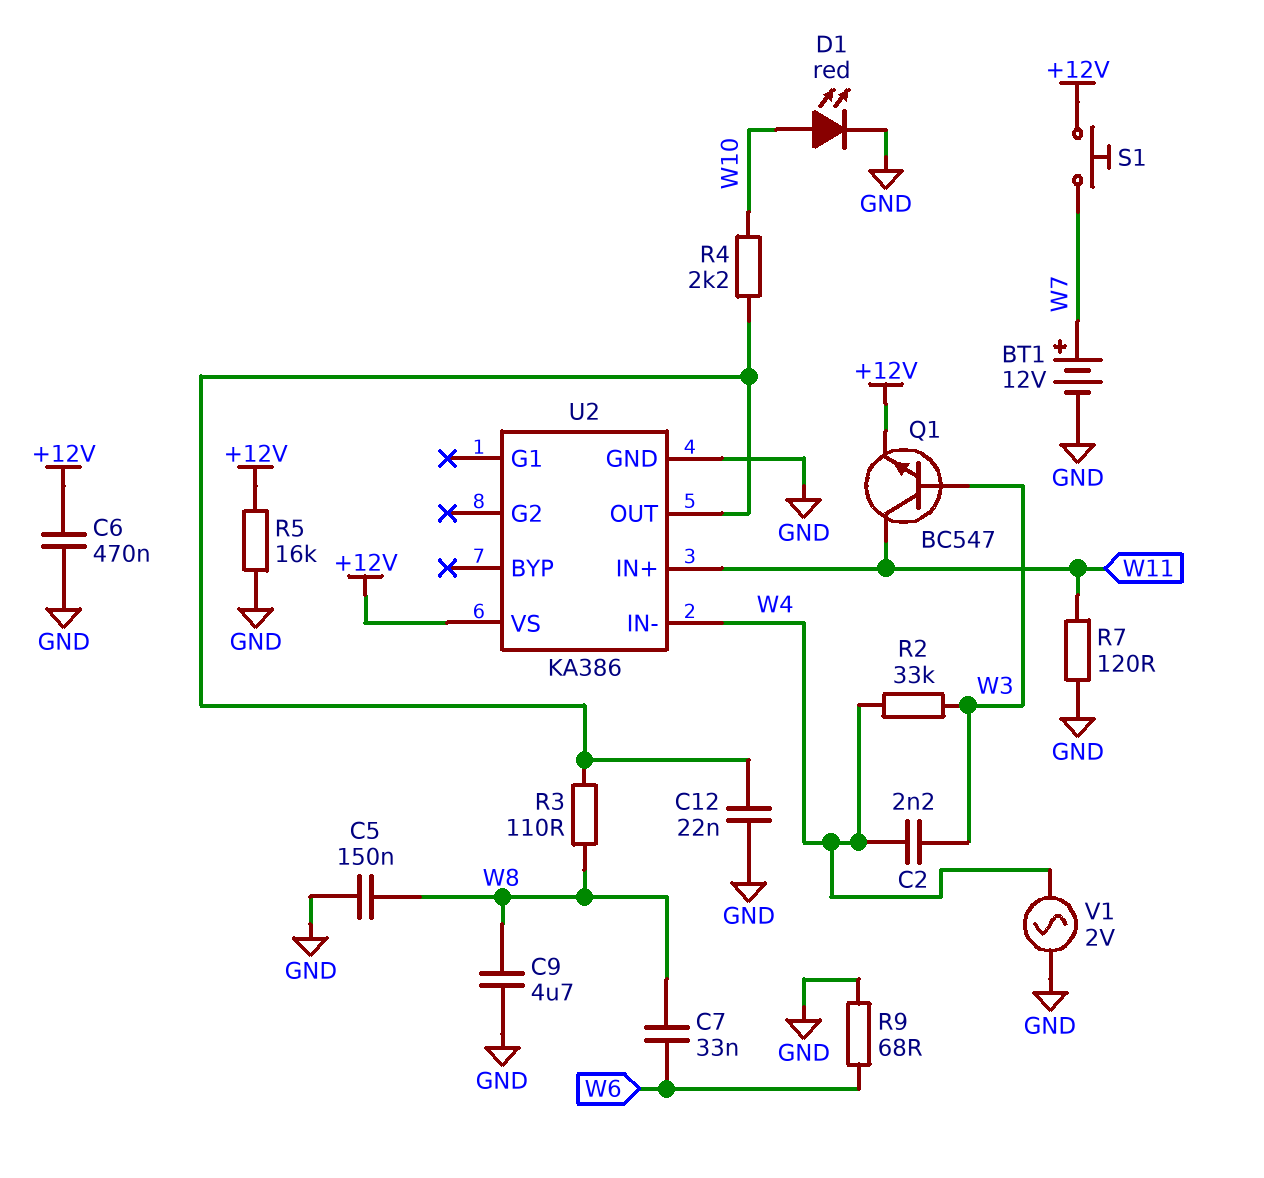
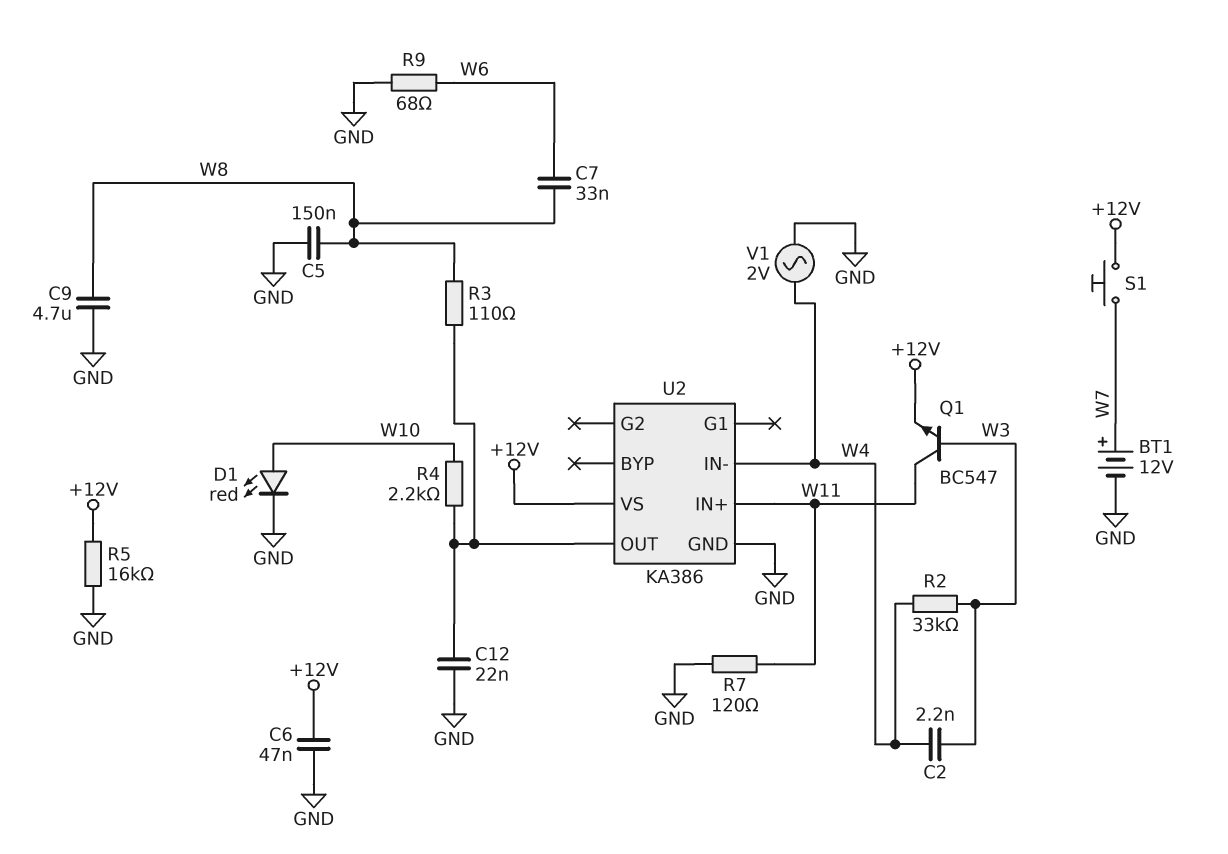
C6: 470nF (+12V, GND) -> 47nF (+12V, GND)

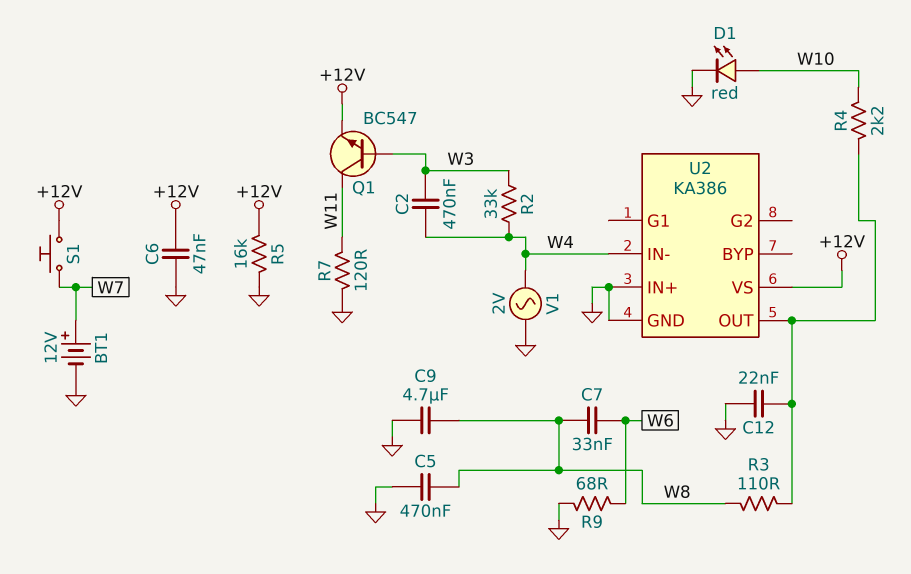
C2: 2.2nF (W3, W4) -> 470nF (W3, W4)
C5: 150nF (GND, W8) -> 470nF (GND, W8)
U2 pin IN+: W11 -> GND

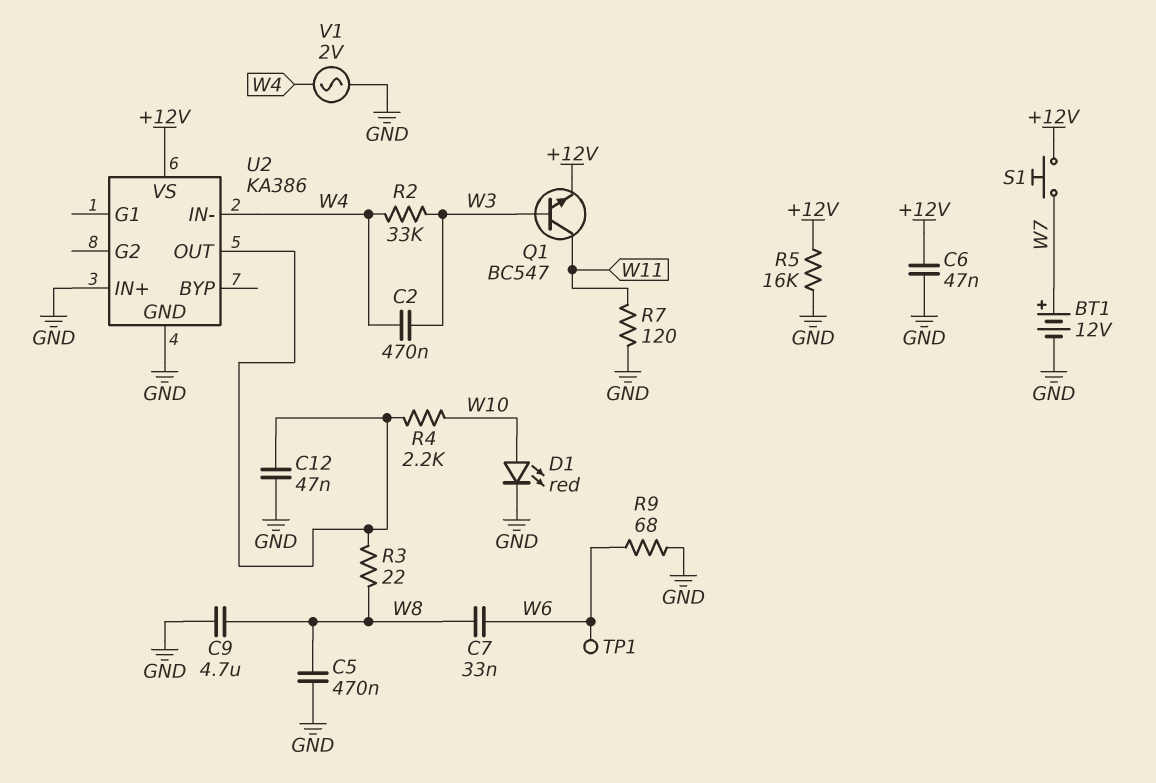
C12: 22nF (GND, U2/OUT) -> 47nF (GND, U2/OUT)
R3: 110 (U2/OUT, W8) -> 22 (U2/OUT, W8)
TP1: none -> test point (W6)

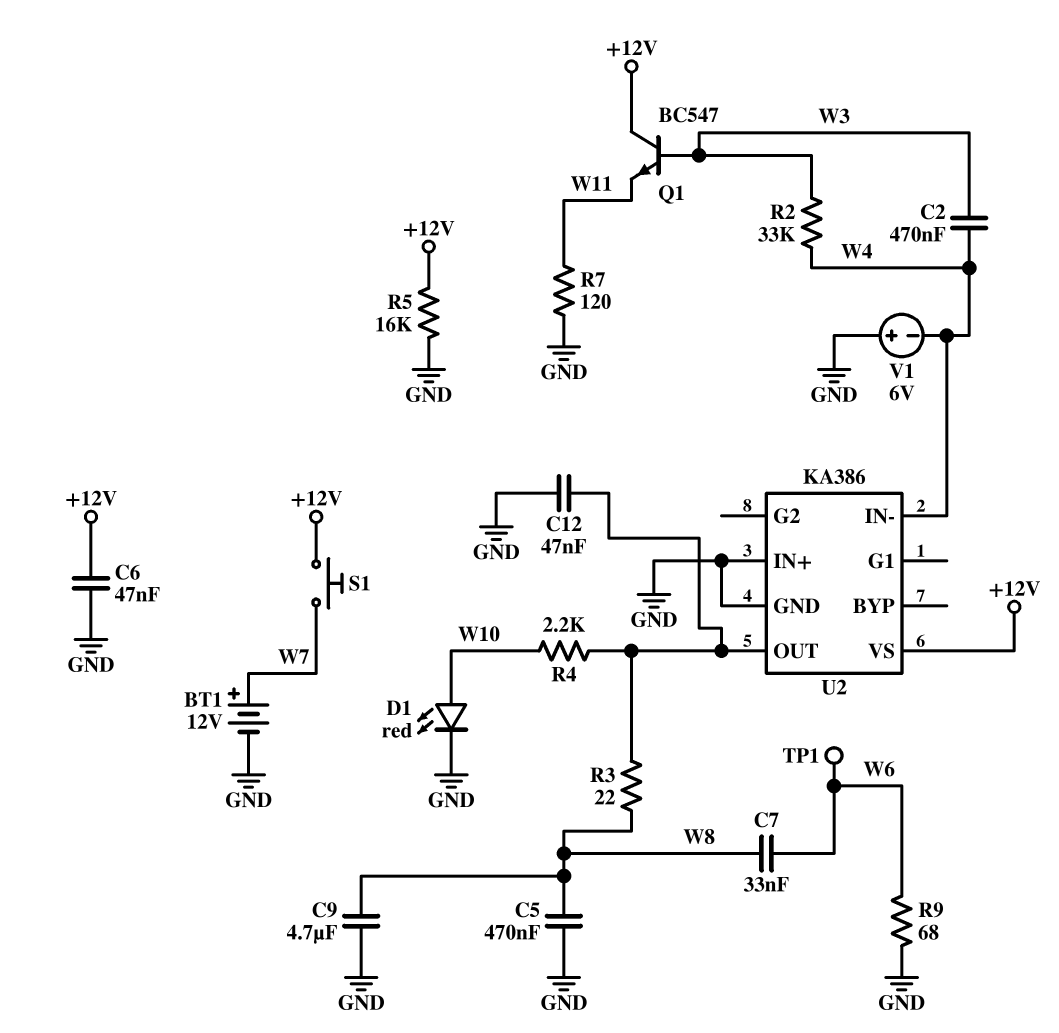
Q1: NPN BC547 (B W3, C W11, E +12V) -> NPN BC547 (B W3, C +12V, E W11)
V1: AC 2V (GND, W4) -> 6V (plus GND, minus W4)

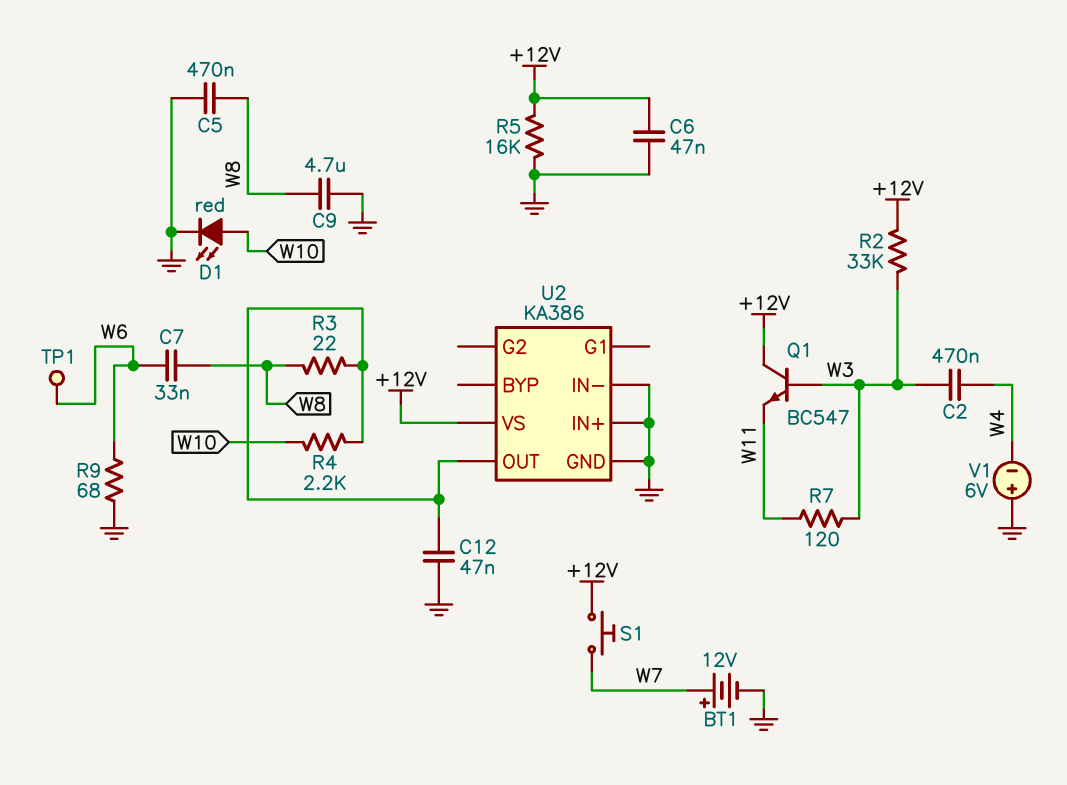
R2: 33k (W3, W4) -> 33k (+12V, W3)
R7: 120 (GND, W11) -> 120 (W3, W11)
U2 pin IN-: W4 -> GND

